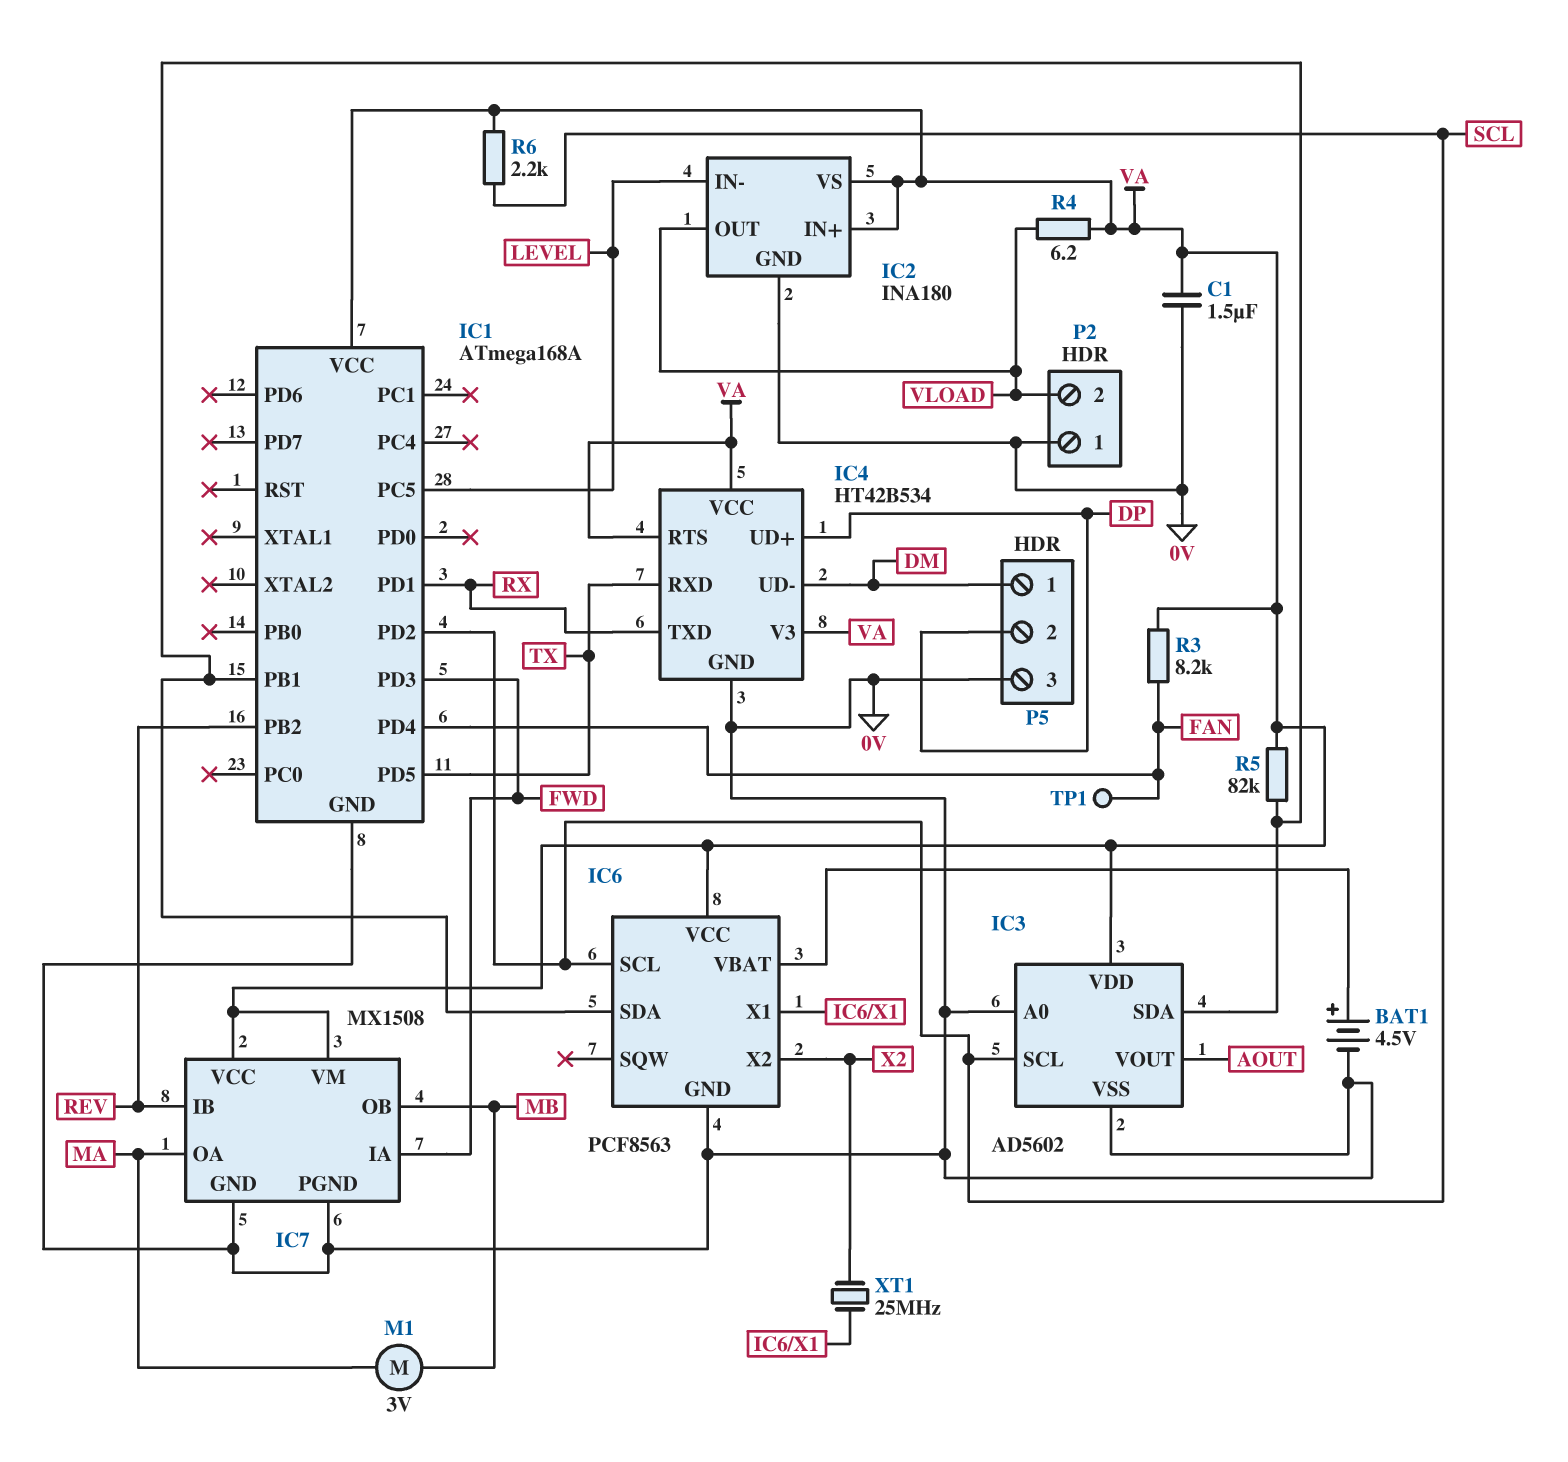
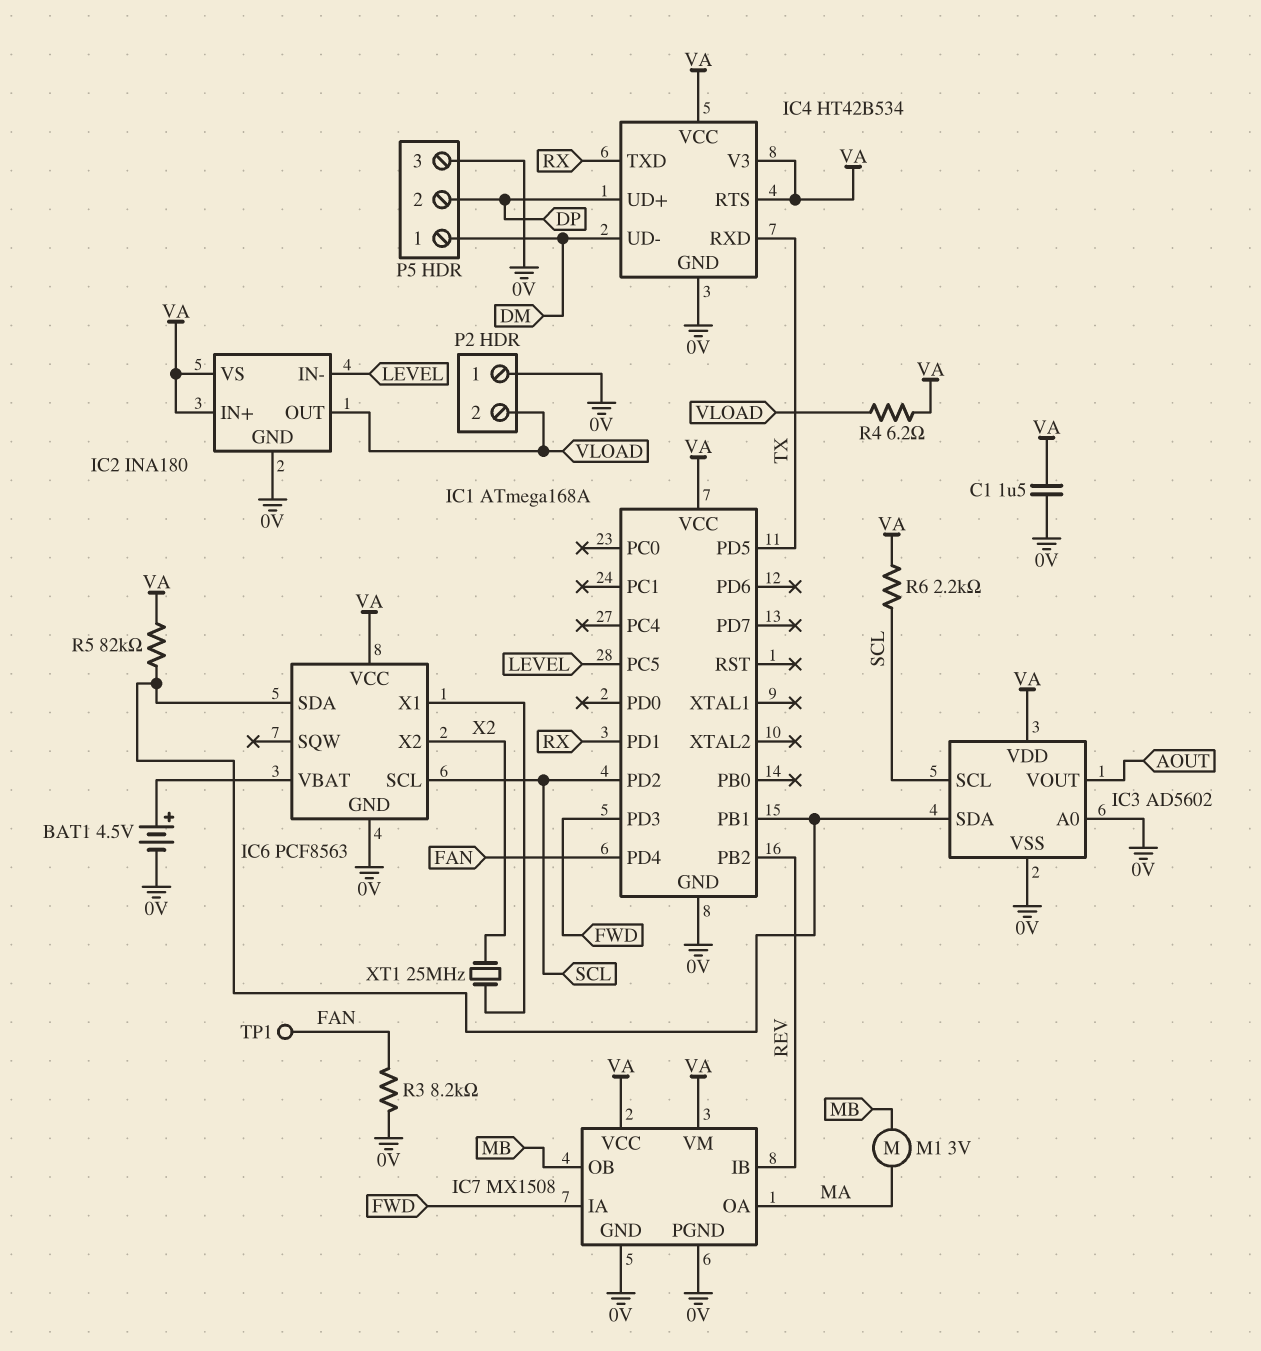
R3: 8.2k (FAN, VA) -> 8.2k (0V, FAN)

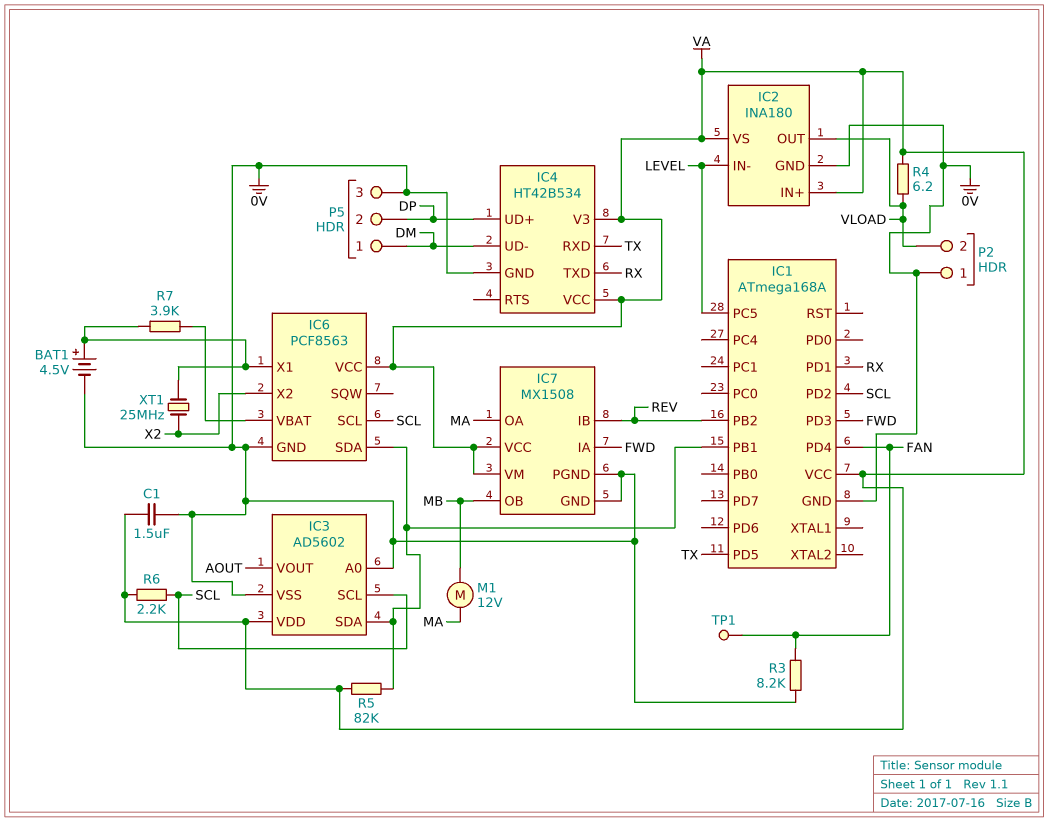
BAT1: 4.5V (plus IC6/VBAT, minus 0V) -> 4.5V (plus IC6/X1, minus 0V)
IC4 pin RTS: VA -> none
M1: motor 3V (MA, MB) -> motor 12V (MA, MB)
R7: none -> 3.9k (IC6/VBAT, IC6/X1)

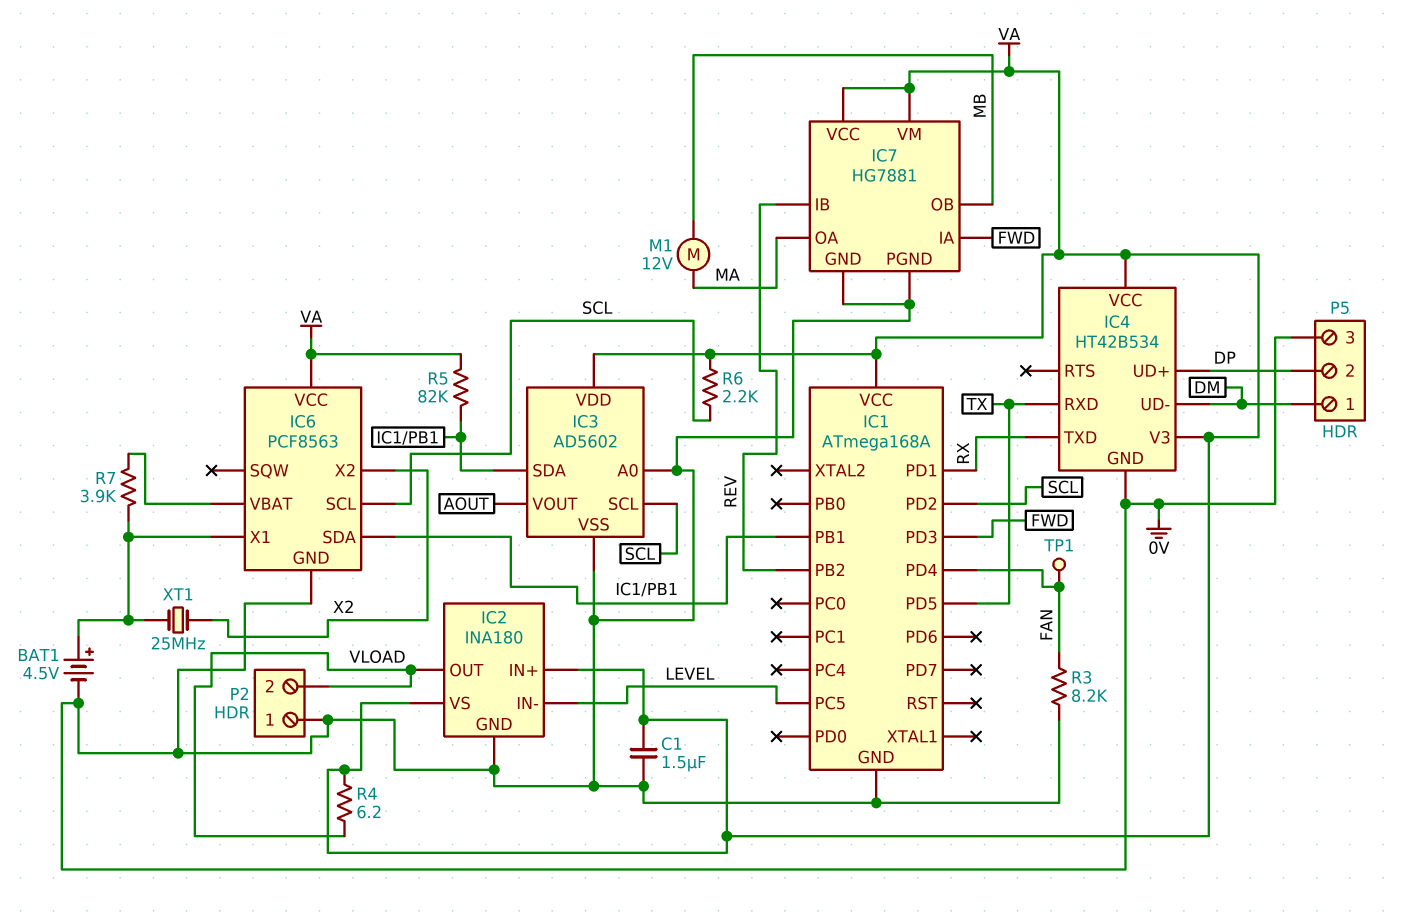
IC7: MX1508 -> HG7881

